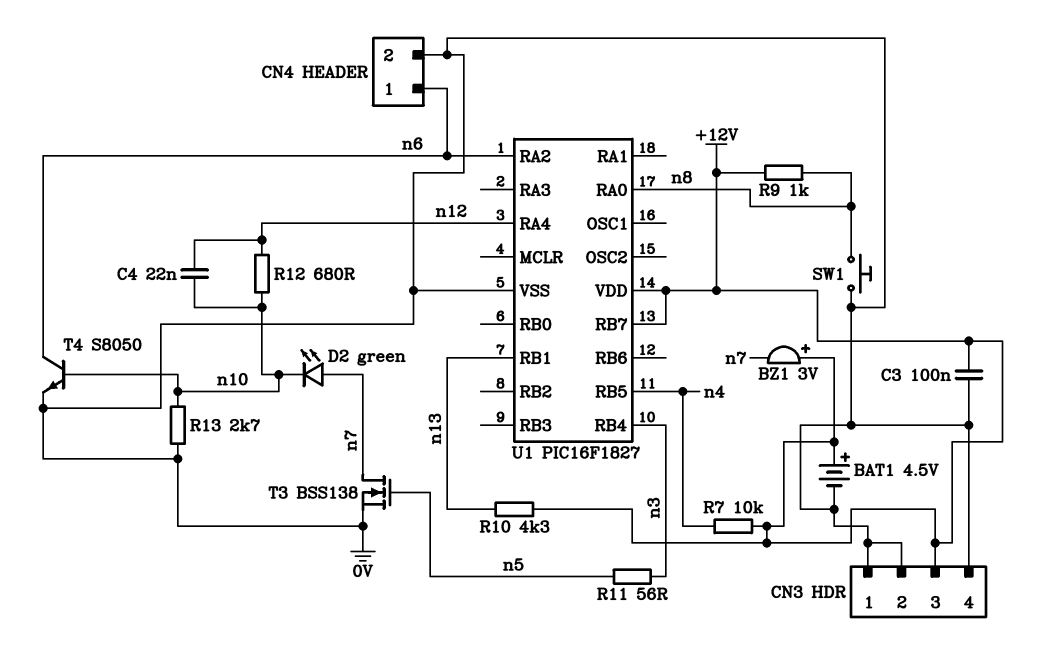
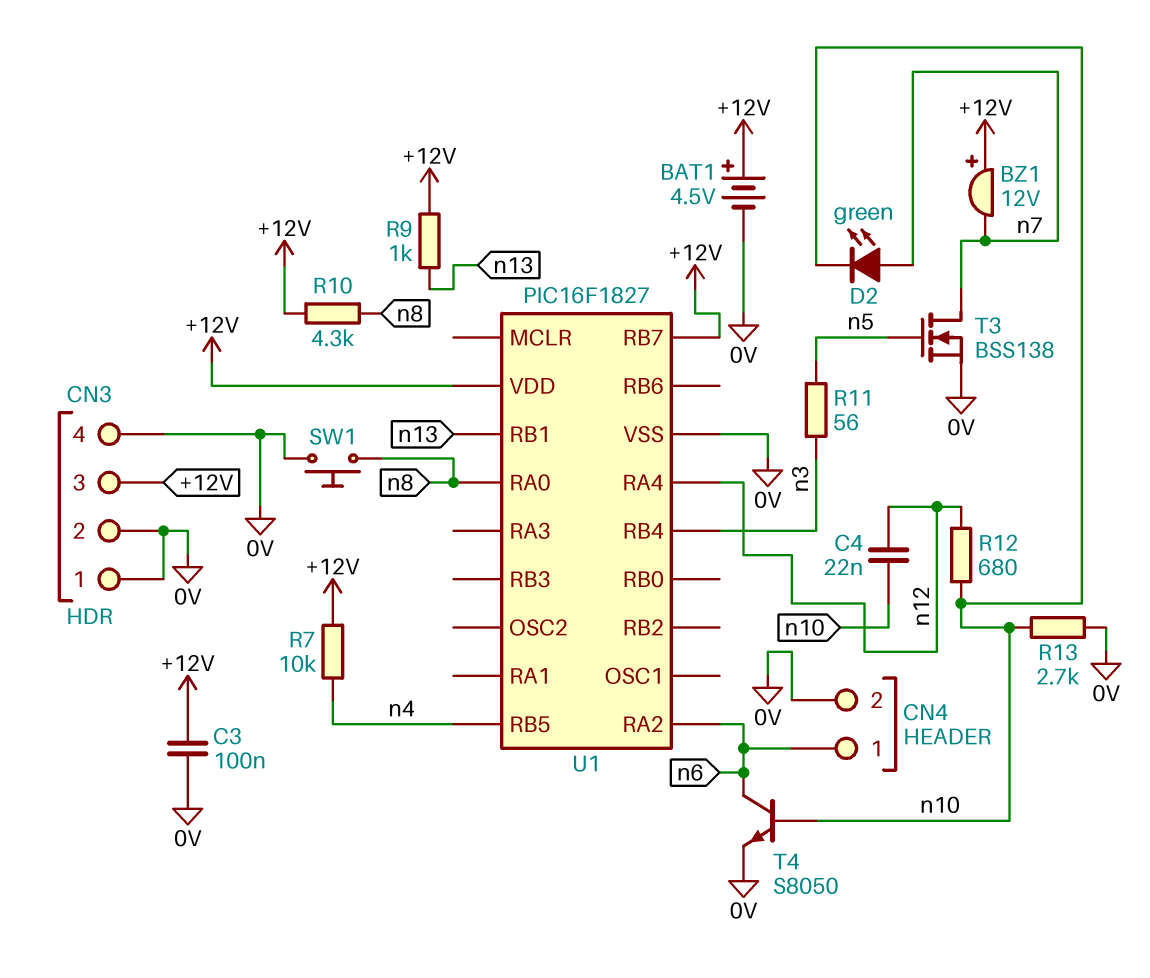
BZ1: buzzer 3V (plus +12V, minus n7) -> buzzer 12V (plus +12V, minus n7)
R9: 1k (+12V, n8) -> 1k (+12V, n13)
R10: 4.3k (+12V, n13) -> 4.3k (+12V, n8)

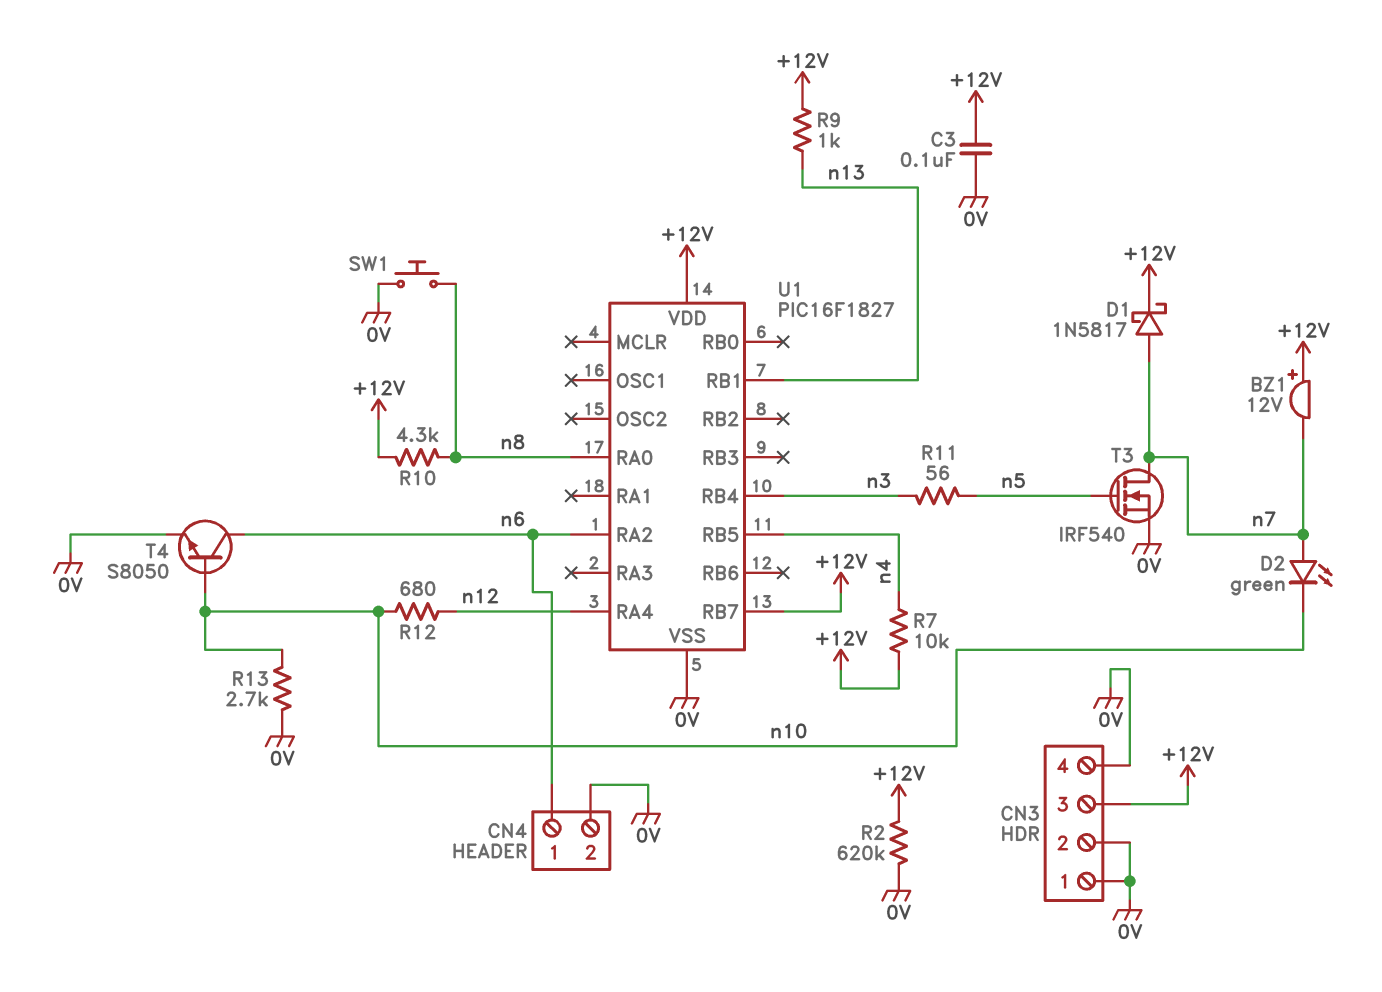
BAT1: 4.5V (plus +12V, minus 0V) -> none
C4: 22nF (n10, n12) -> none
D1: none -> schottky 1N5817 (A n7, K +12V)
R2: none -> 620k (+12V, 0V)
T3: NMOS BSS138 (G n5, D n7, S 0V) -> NMOS IRF540 (G n5, D n7, S 0V)

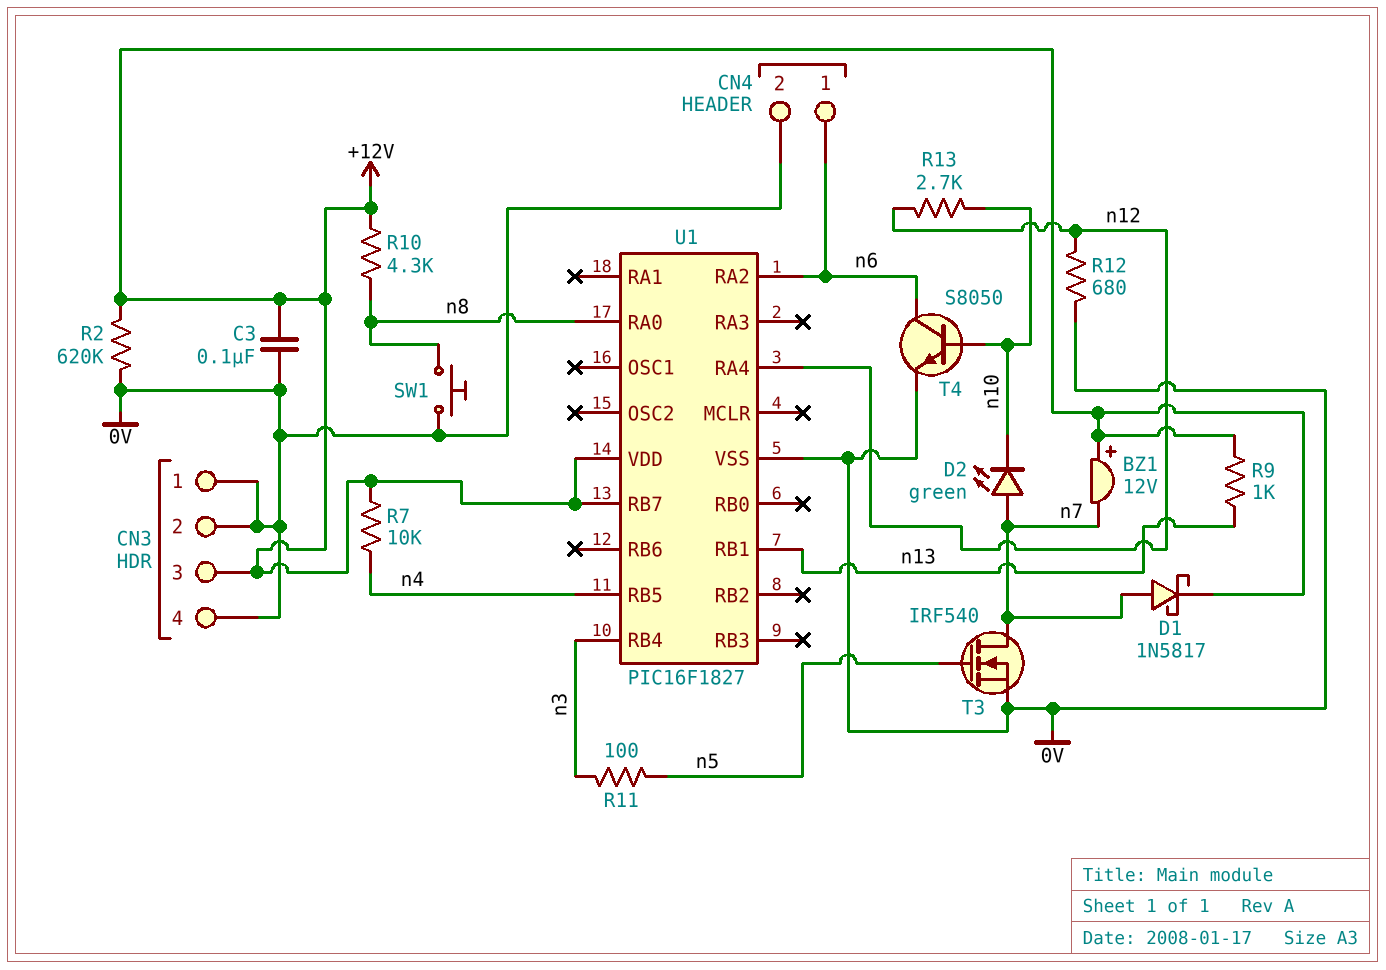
R11: 56 (n3, n5) -> 100 (n3, n5)
R12: 680 (n10, n12) -> 680 (0V, n12)
R13: 2.7k (0V, n10) -> 2.7k (n10, n12)

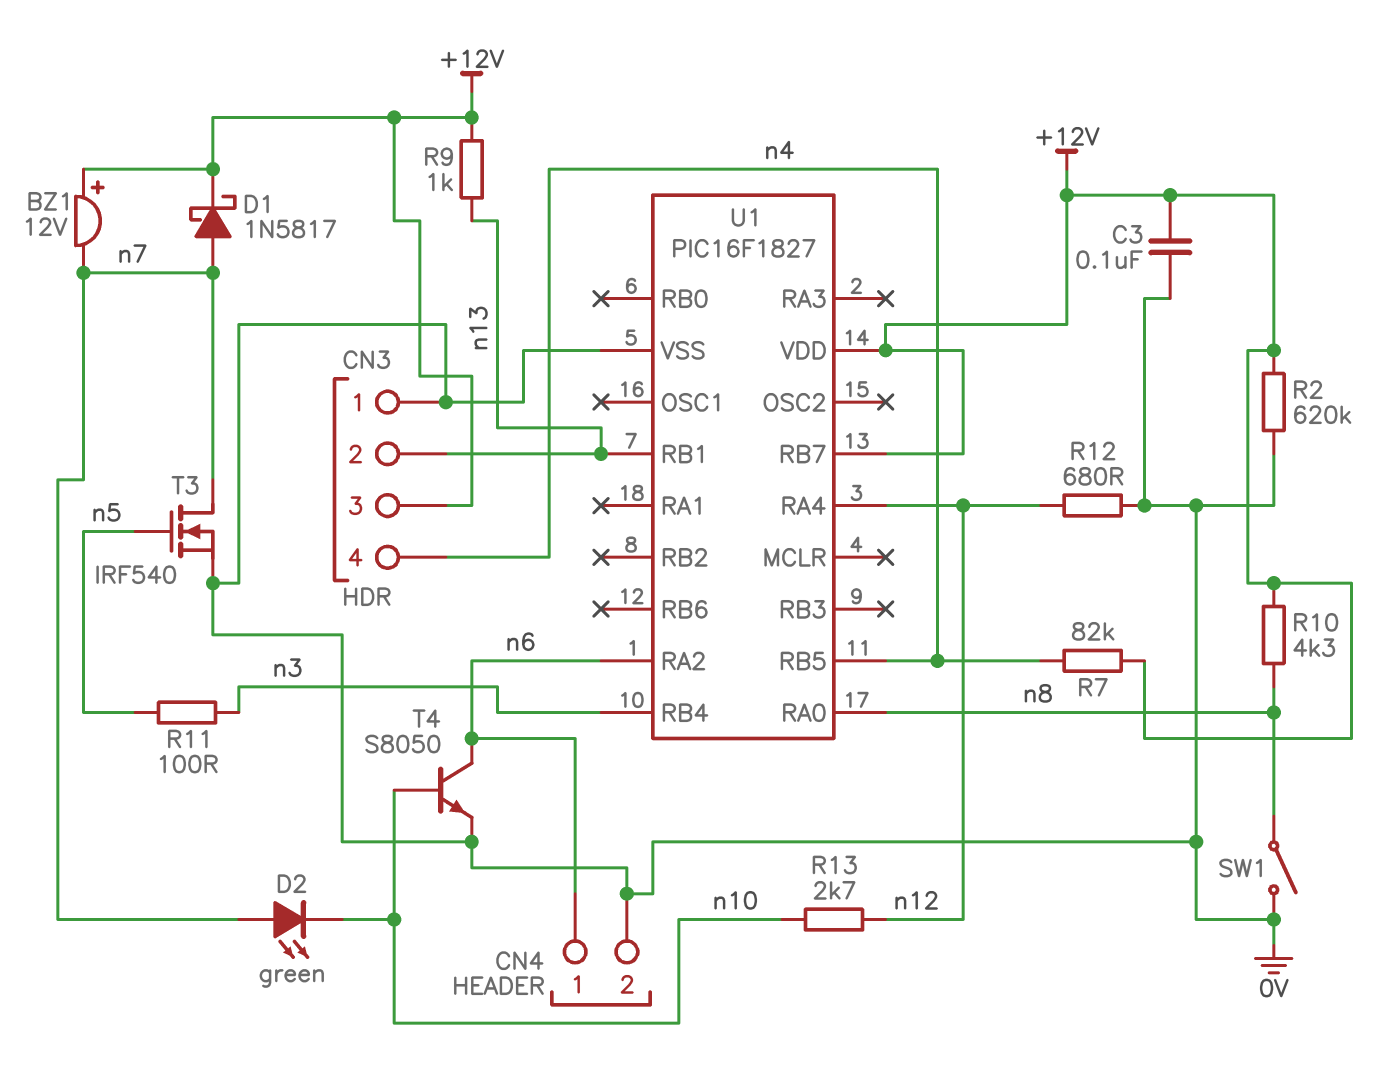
CN3 pin 2: 0V -> n13
CN3 pin 4: 0V -> n4
R7: 10k (+12V, n4) -> 82k (+12V, n4)
SW1: button (0V, n8) -> switch (0V, n8)

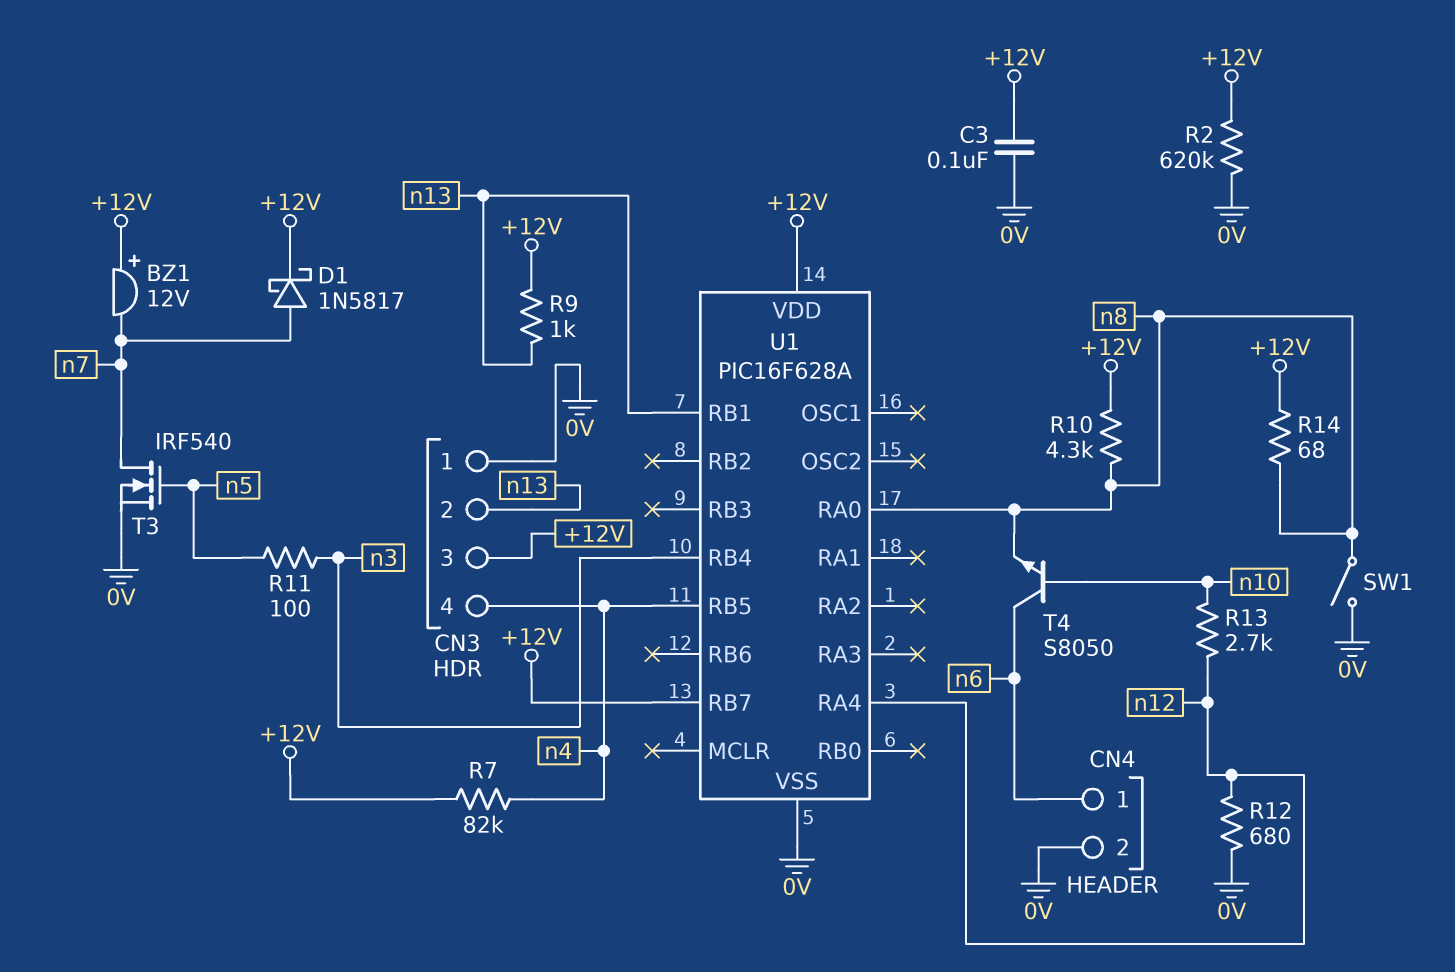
D2: LED green (A n7, K n10) -> none
R14: none -> 68 (+12V, n8)
T4: NPN S8050 (B n10, C n6, E 0V) -> NPN S8050 (B n10, C n6, E n8)
U1: PIC16F1827 -> PIC16F628A
U1 pin RA2: n6 -> none

